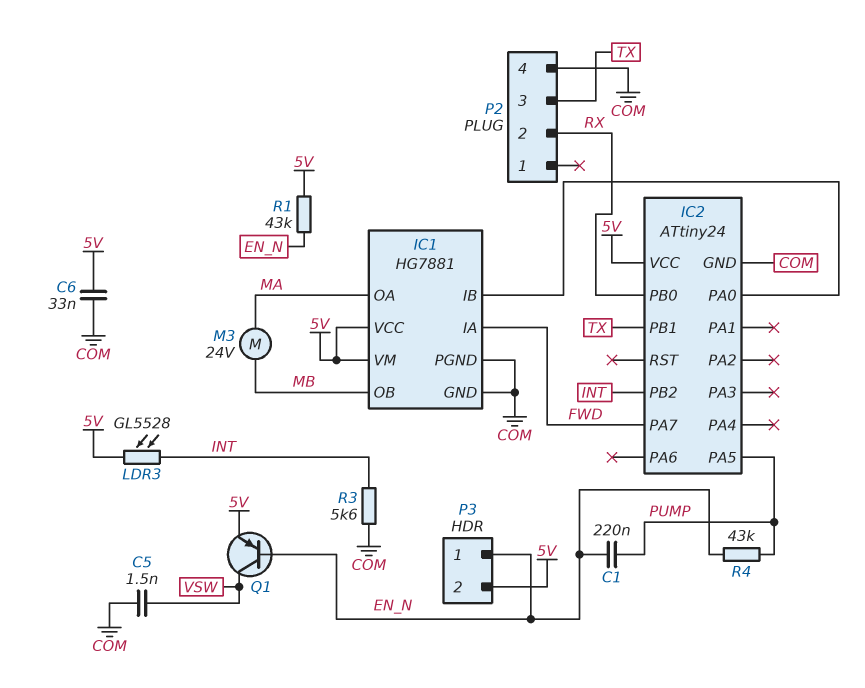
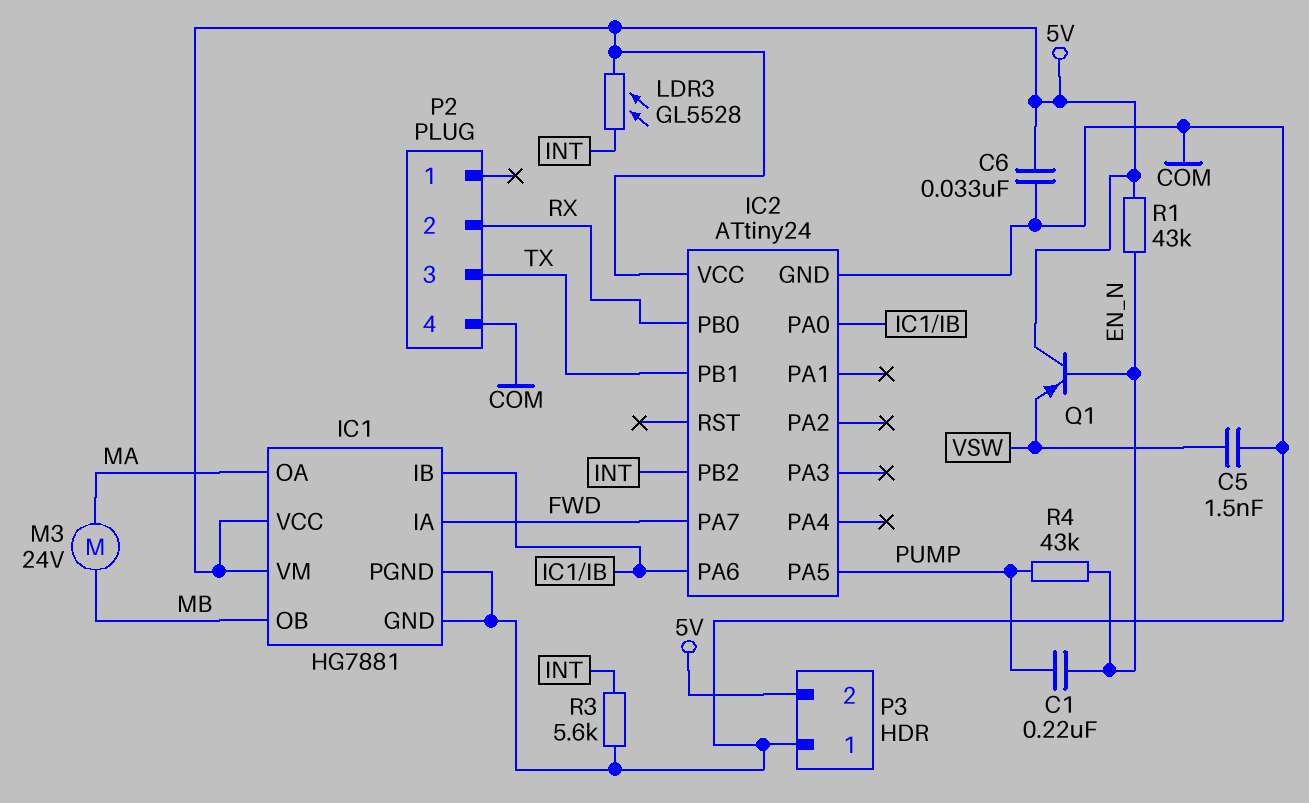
IC2 pin PA6: none -> IC1/IB
P3 pin 1: EN_N -> COM
Q1: PNP (B EN_N, C VSW, E 5V) -> PNP (B EN_N, C 5V, E VSW)

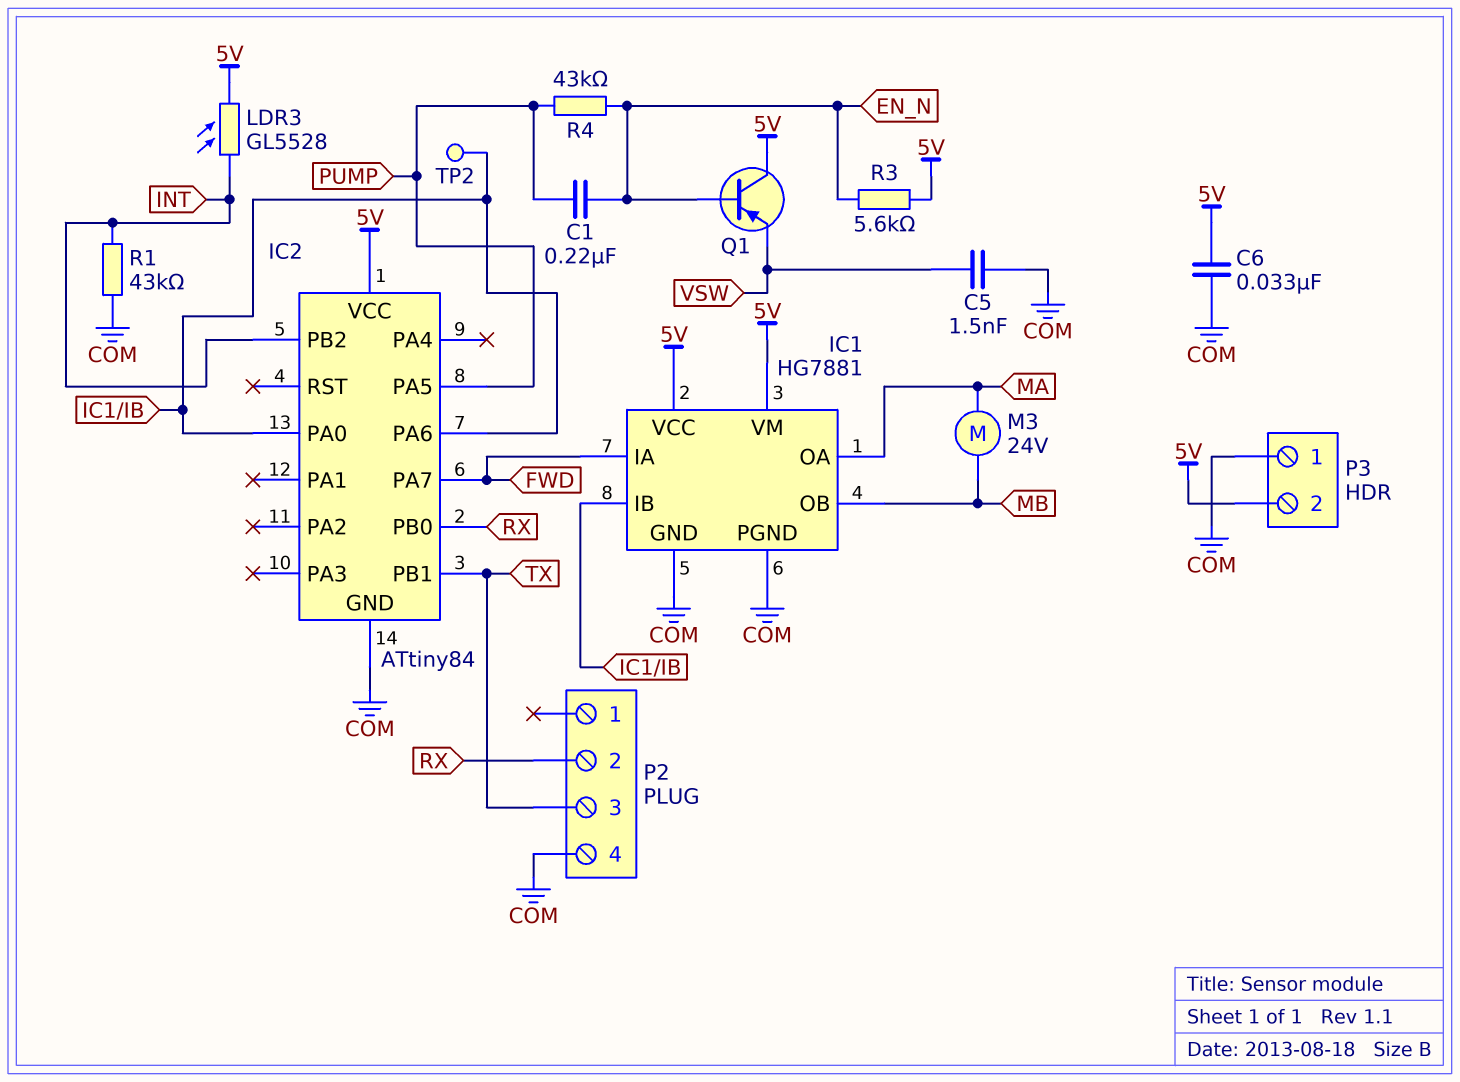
IC2: ATtiny24 -> ATtiny84
R1: 43k (5V, EN_N) -> 43k (COM, INT)
R3: 5.6k (COM, INT) -> 5.6k (5V, EN_N)
TP2: none -> test point (IC1/IB)

